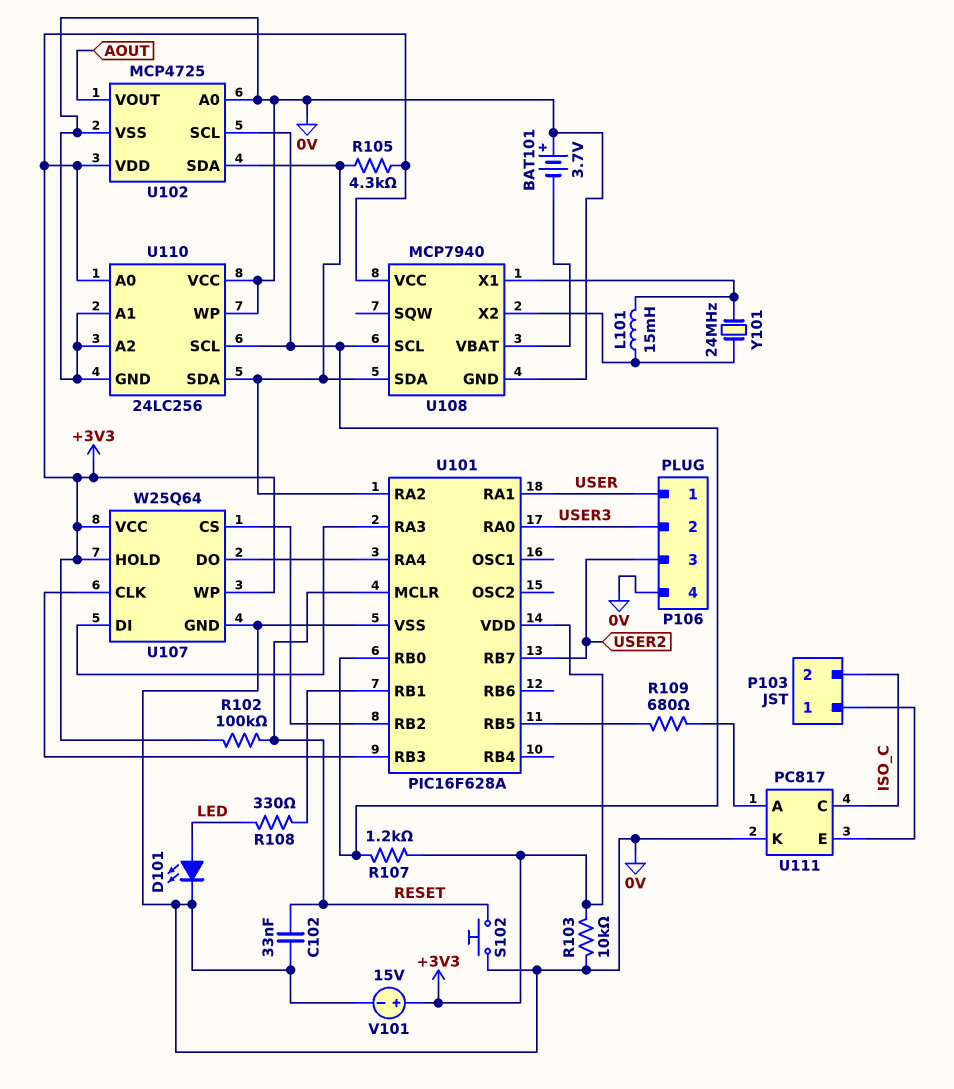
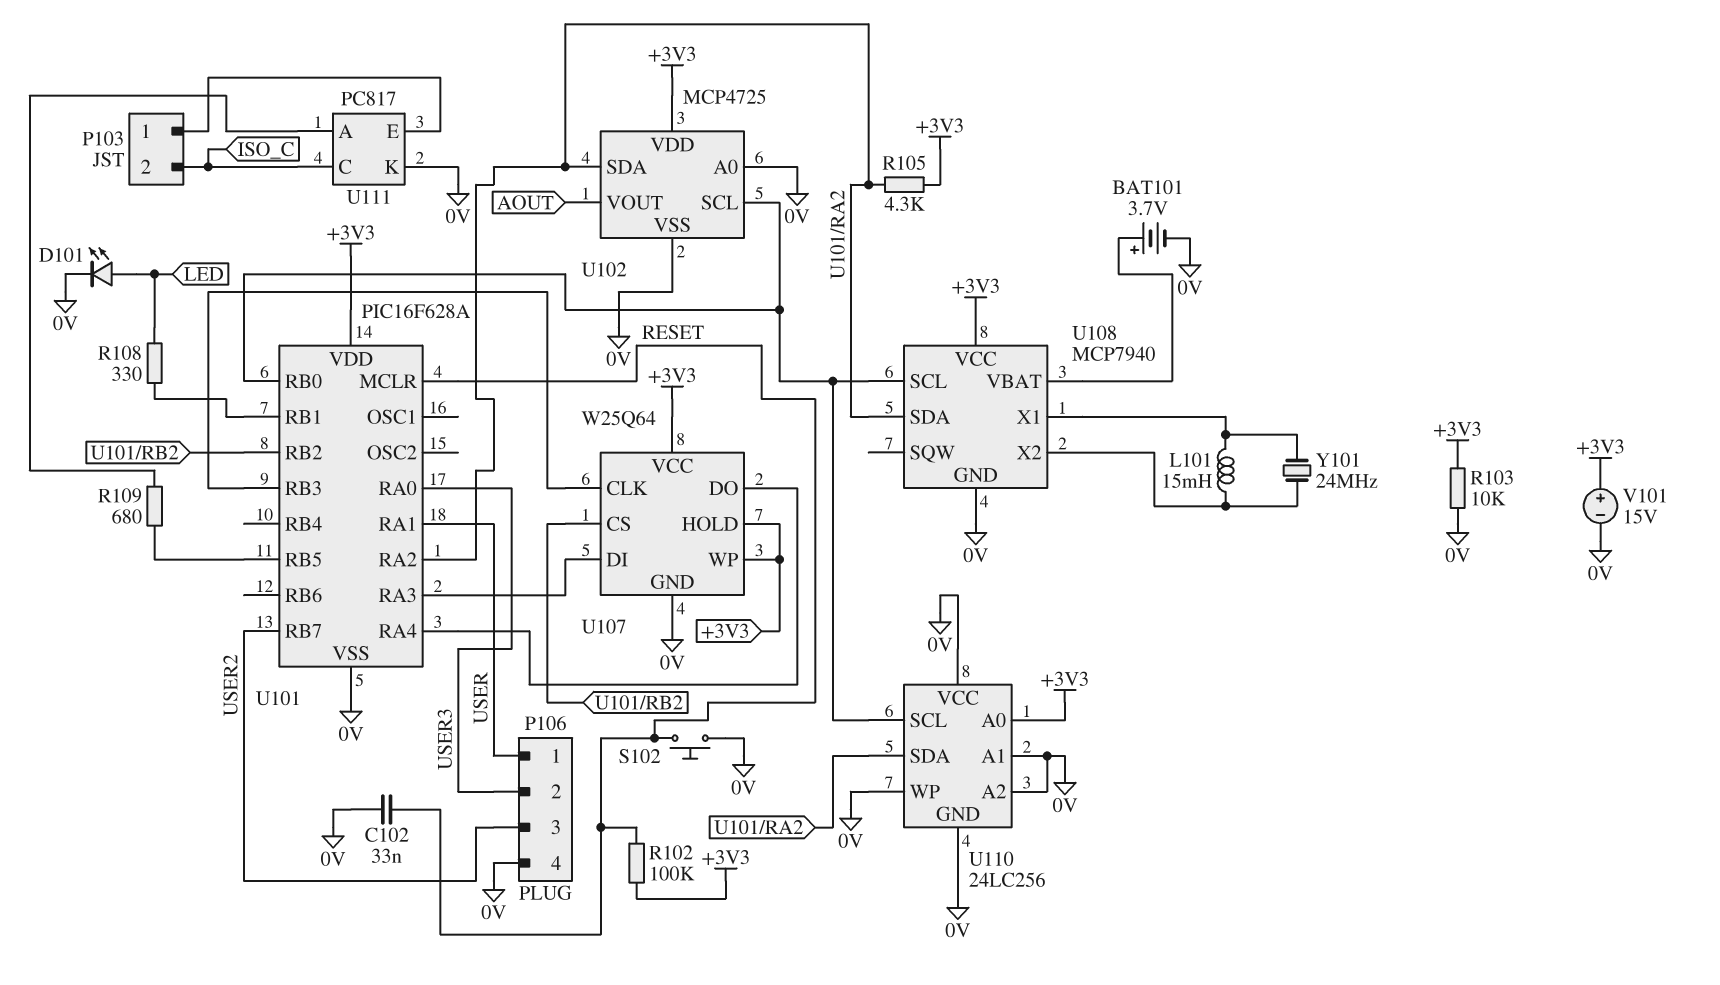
BAT101: 3.7V (plus 0V, minus U108/VBAT) -> 3.7V (plus U108/VBAT, minus 0V)
R107: 1.2k (+3V3, U101/RB0) -> none

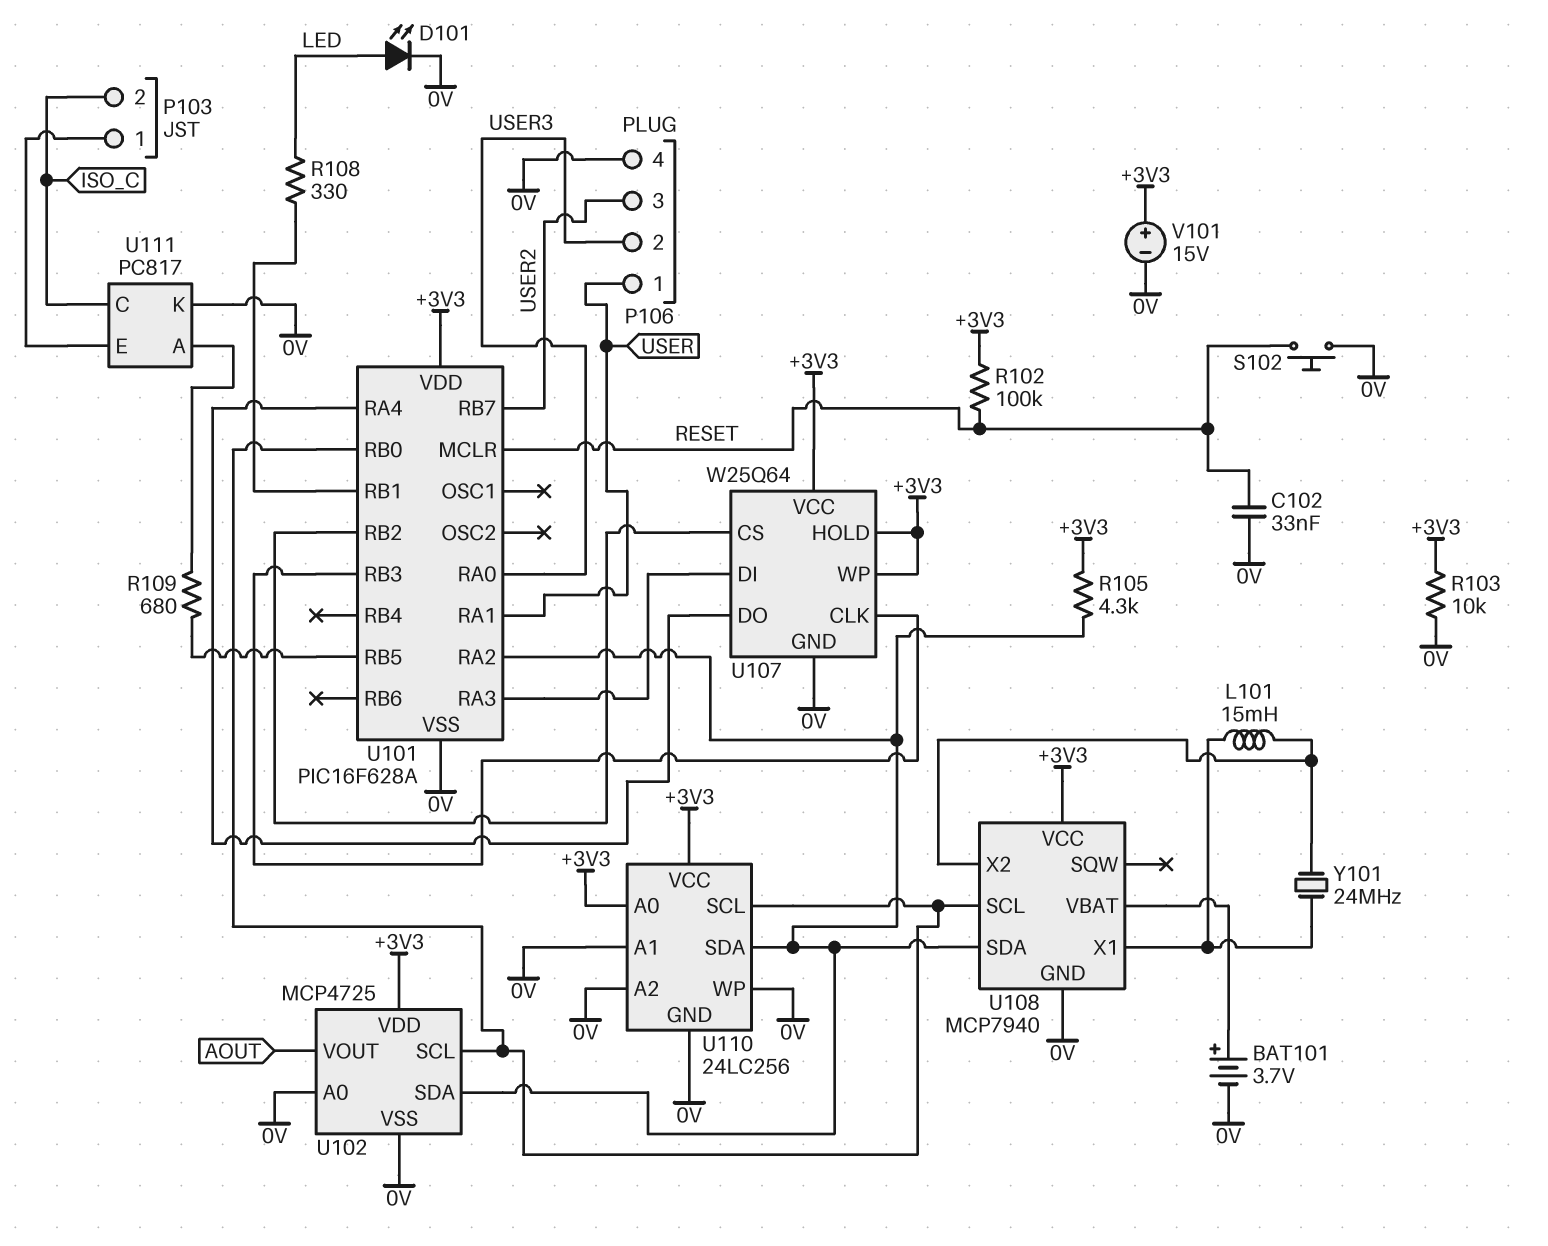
U110 pin VCC: 0V -> +3V3

